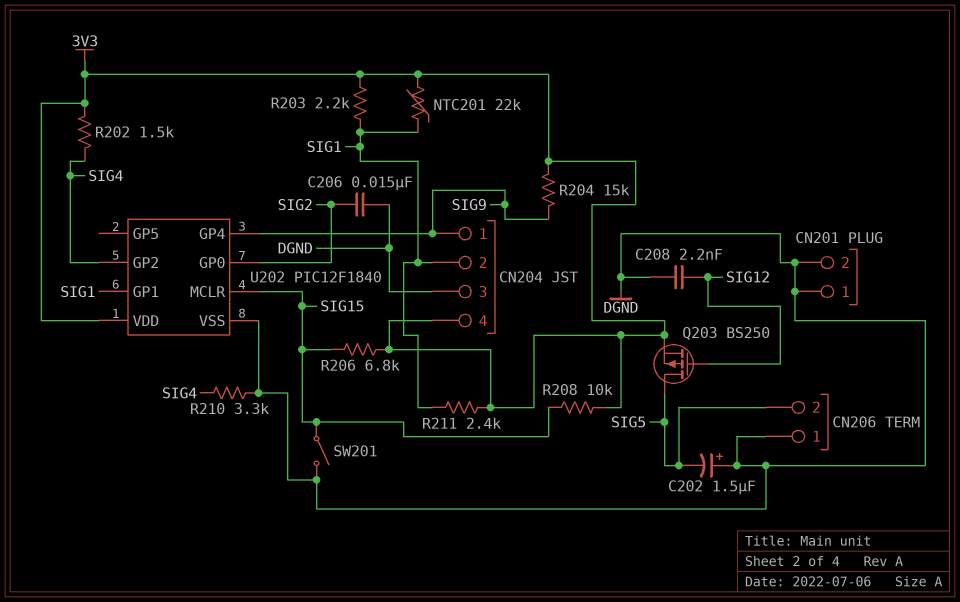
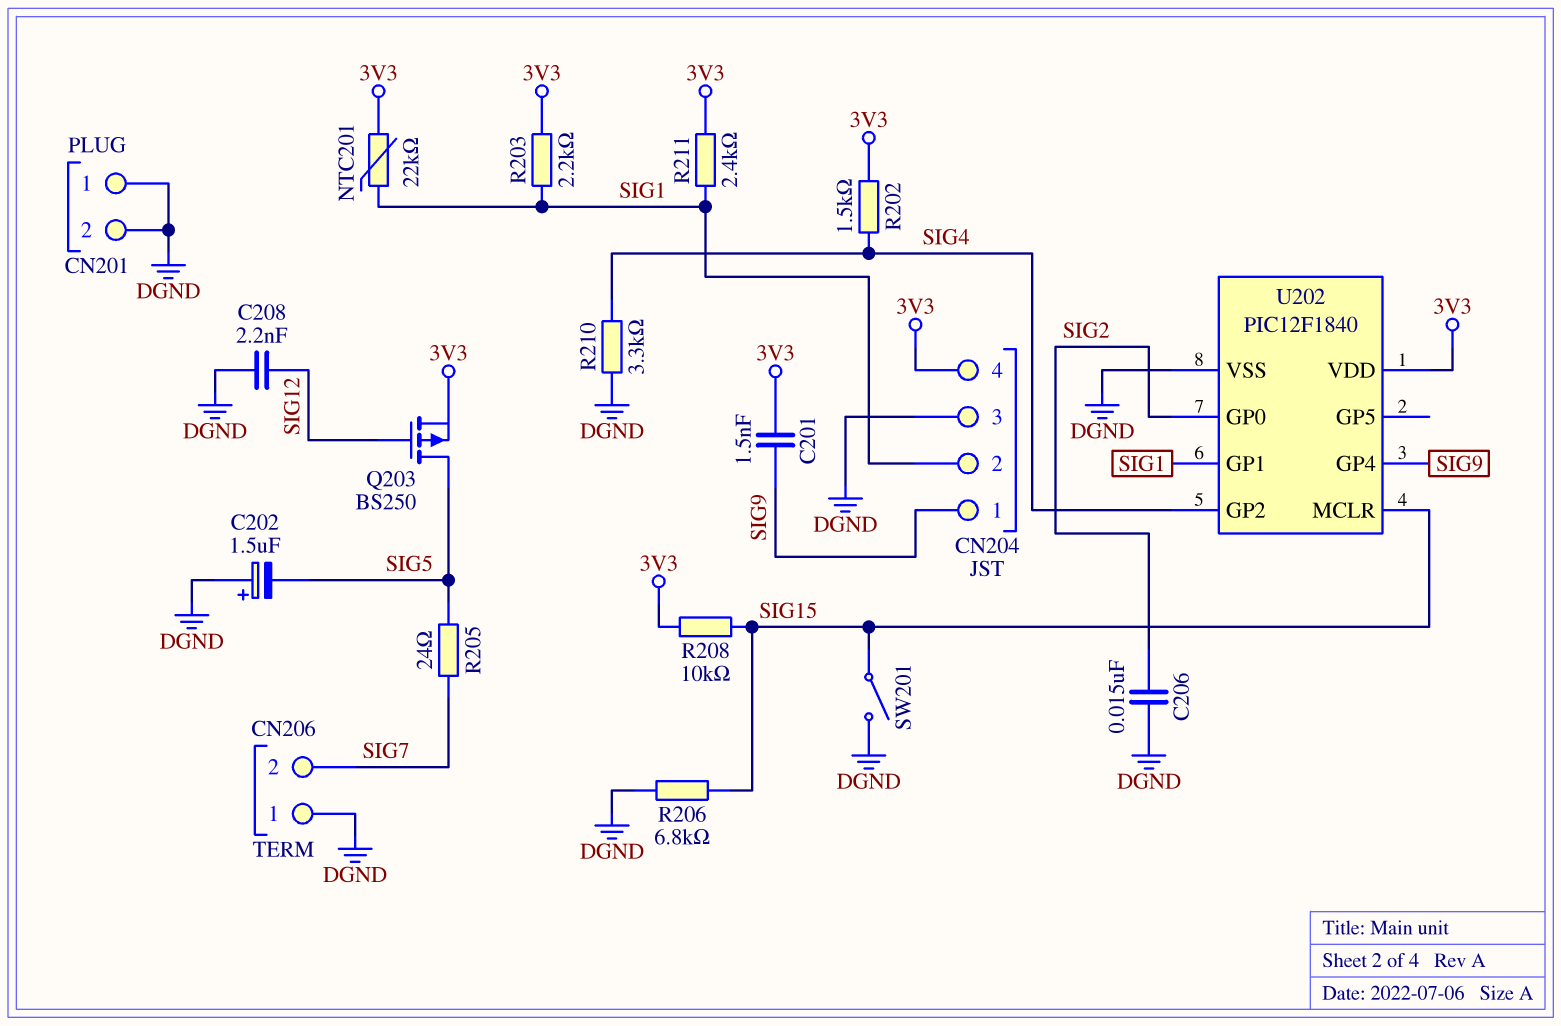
C201: none -> 1.5nF (3V3, SIG9)
CN206 pin 2: SIG5 -> SIG7
R204: 15k (3V3, SIG9) -> none
R205: none -> 24 (SIG5, SIG7)
R206: 6.8k (3V3, SIG15) -> 6.8k (DGND, SIG15)

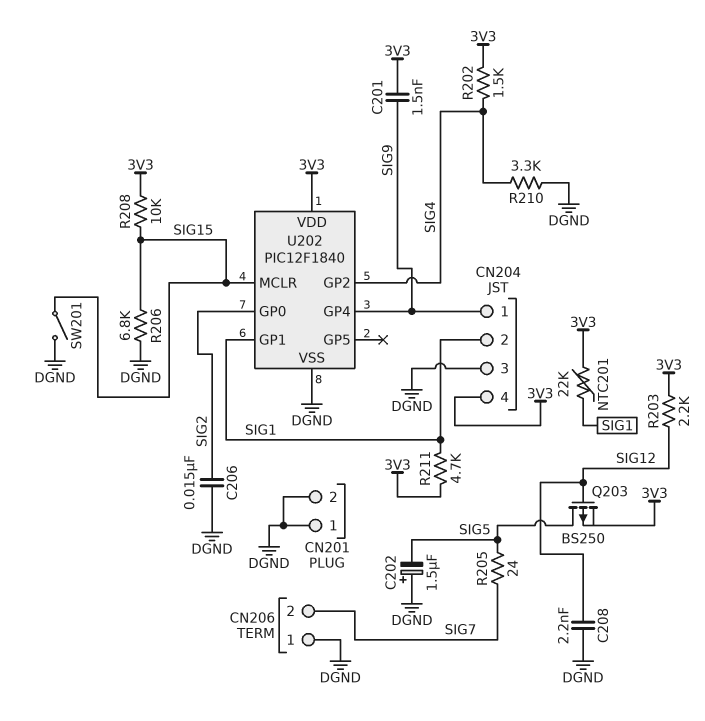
R203: 2.2k (3V3, SIG1) -> 2.2k (3V3, SIG12)
R211: 2.4k (3V3, SIG1) -> 4.7k (3V3, SIG1)

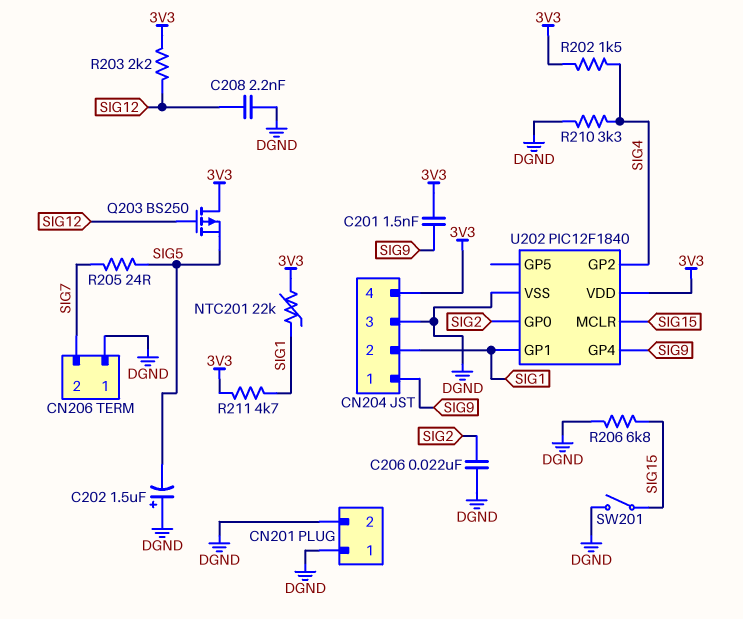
C206: 15nF (DGND, SIG2) -> 22nF (DGND, SIG2)
Q203: PMOS BS250 (G SIG12, D SIG5, S 3V3) -> PMOS BS250 (G SIG12, D 3V3, S SIG5)
R208: 10k (3V3, SIG15) -> none

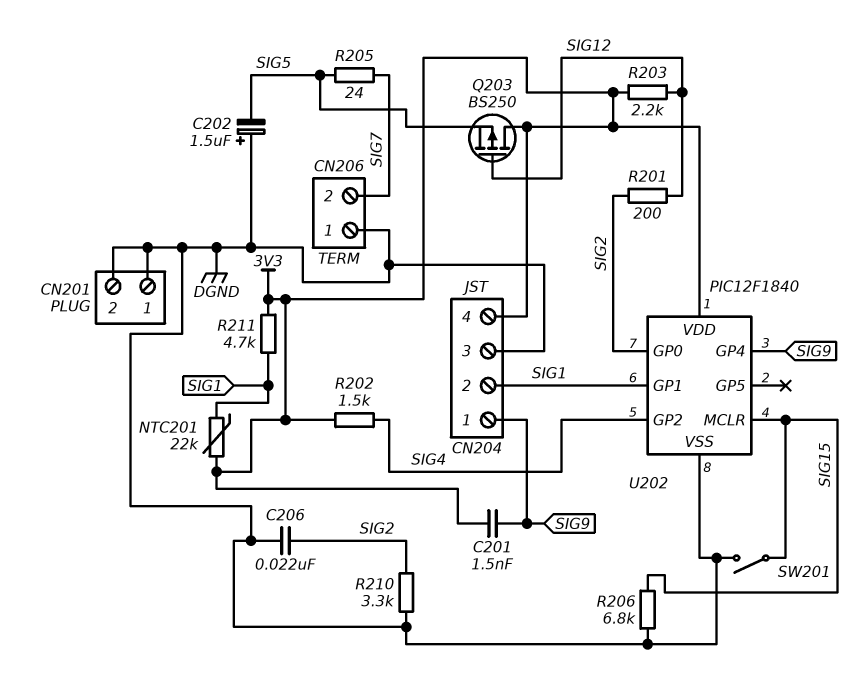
C208: 2.2nF (DGND, SIG12) -> none
R201: none -> 200 (SIG2, SIG12)
R210: 3.3k (DGND, SIG4) -> 3.3k (DGND, SIG2)

